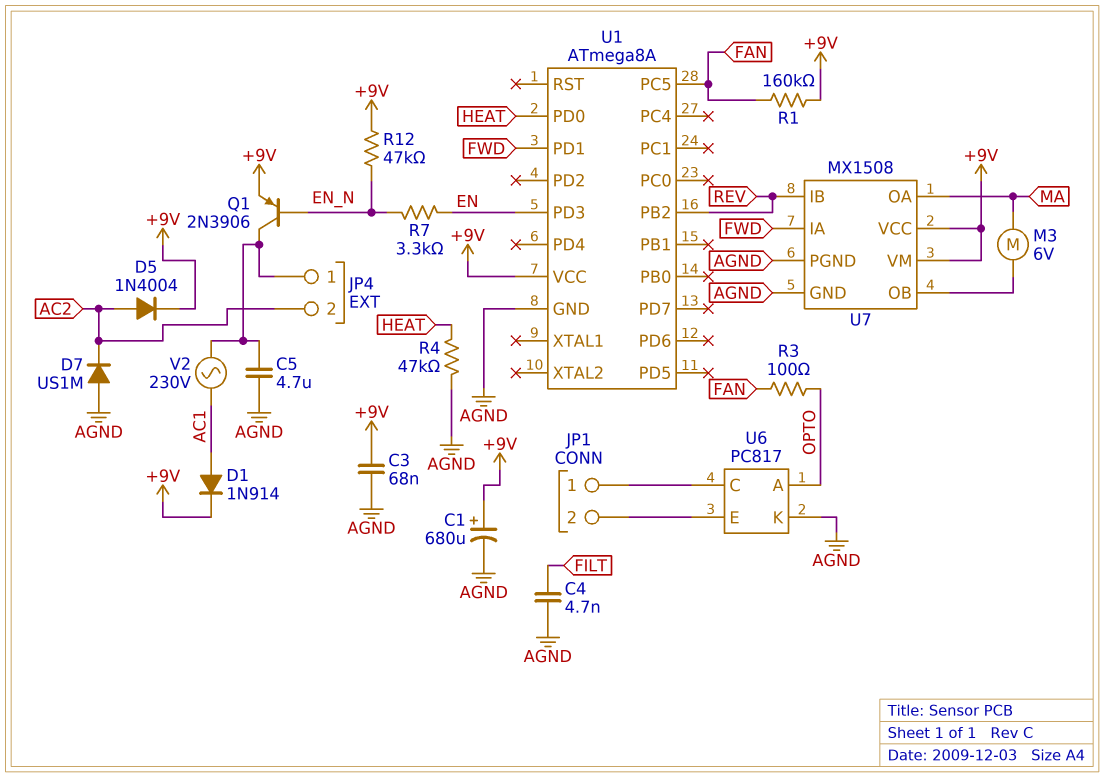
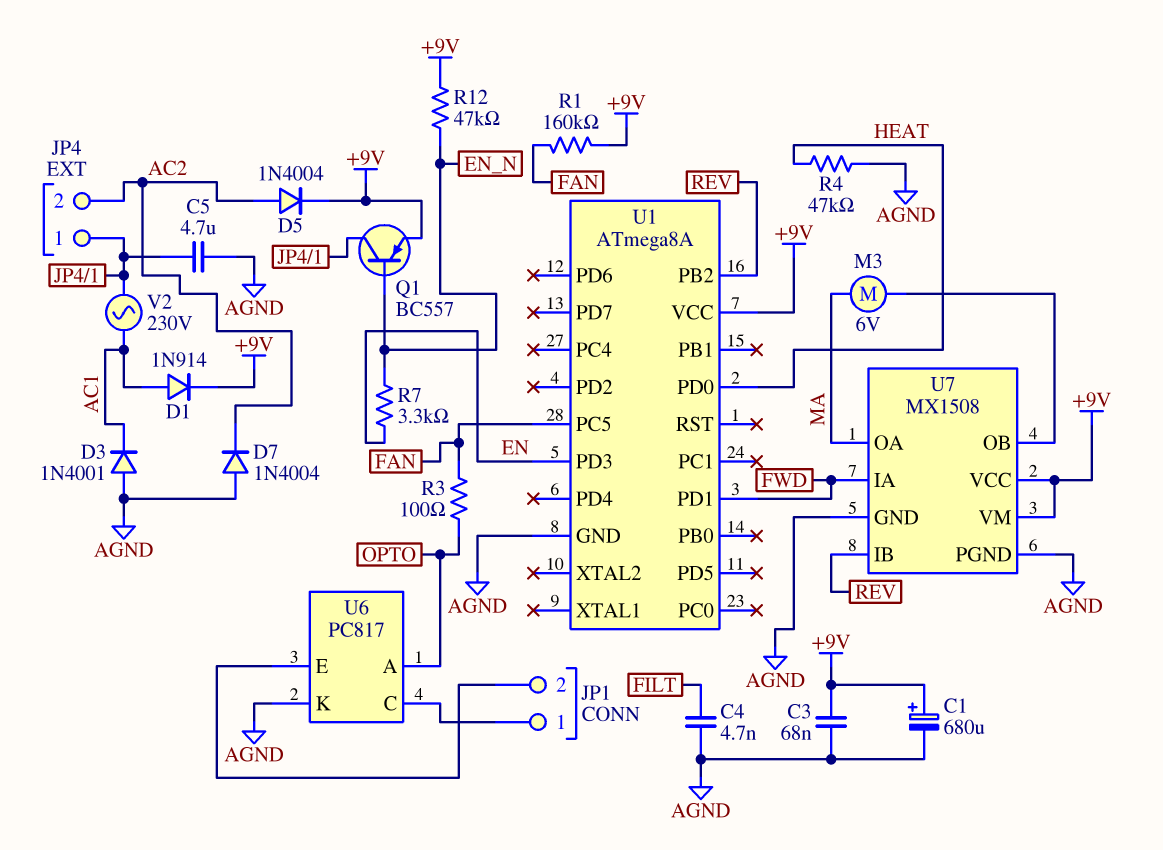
D3: none -> diode 1N4001 (A AGND, K AC1)
D7: diode US1M (A AGND, K AC2) -> diode 1N4004 (A AGND, K AC2)
Q1: PNP 2N3906 (B EN_N, C JP4/1, E +9V) -> PNP BC557 (B EN_N, C JP4/1, E +9V)

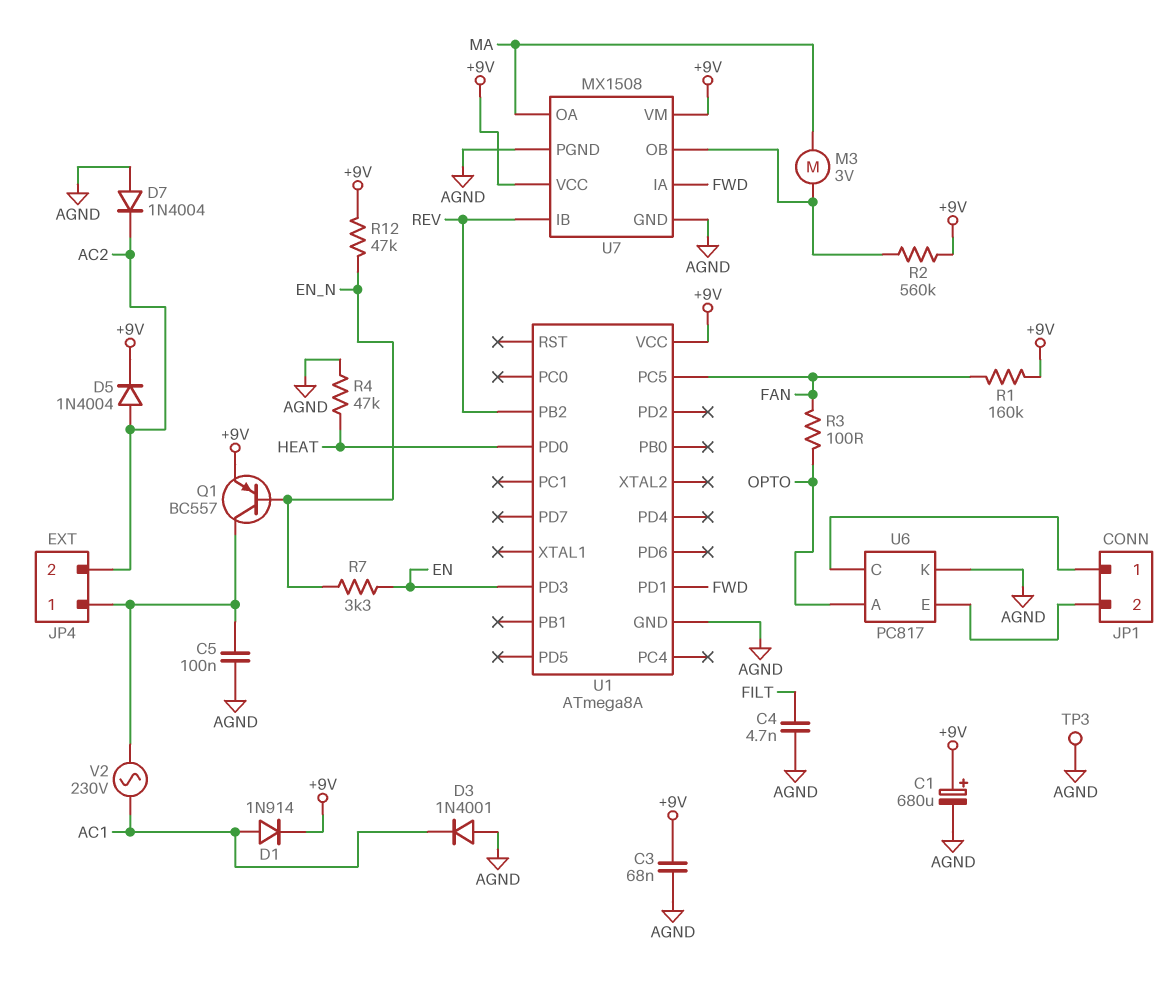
C5: 4.7uF (AGND, JP4/1) -> 100nF (AGND, JP4/1)
M3: motor 6V (MA, U7/OB) -> motor 3V (MA, U7/OB)
R2: none -> 560k (+9V, U7/OB)
TP3: none -> test point (AGND)

